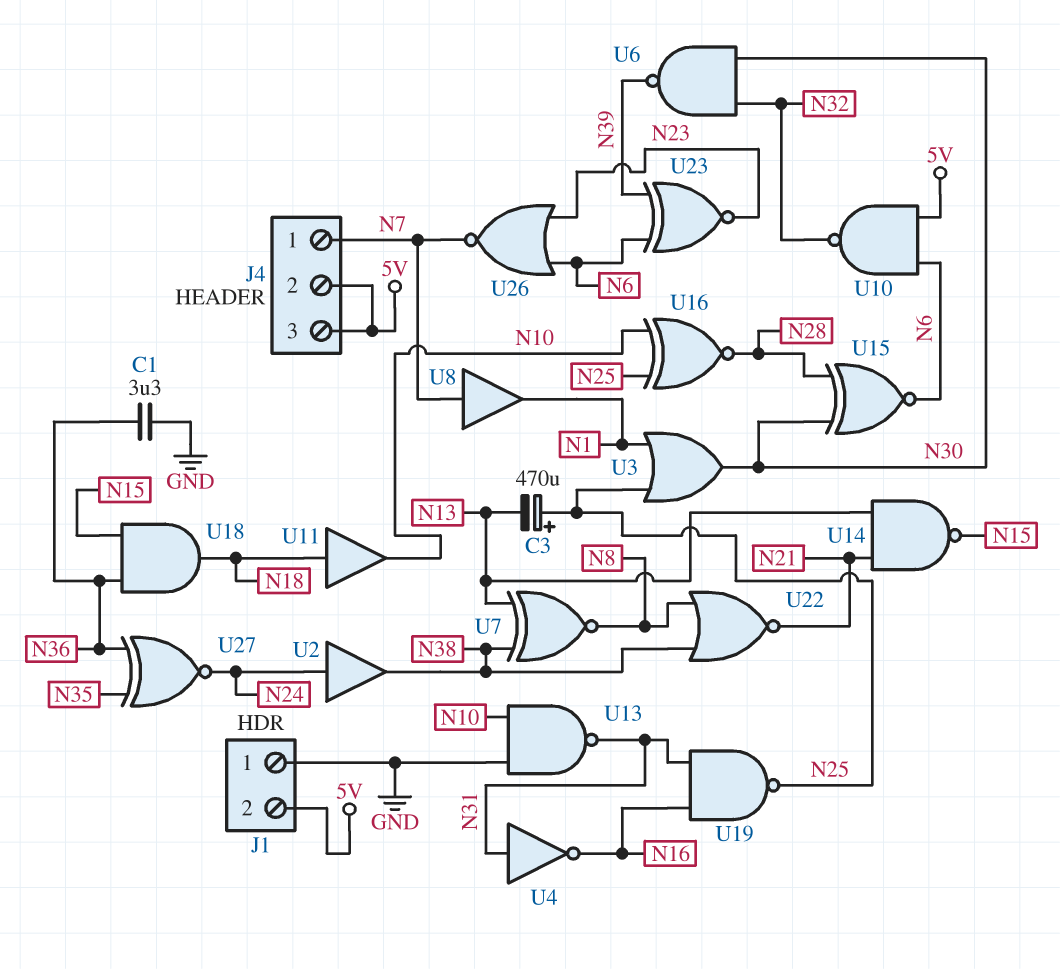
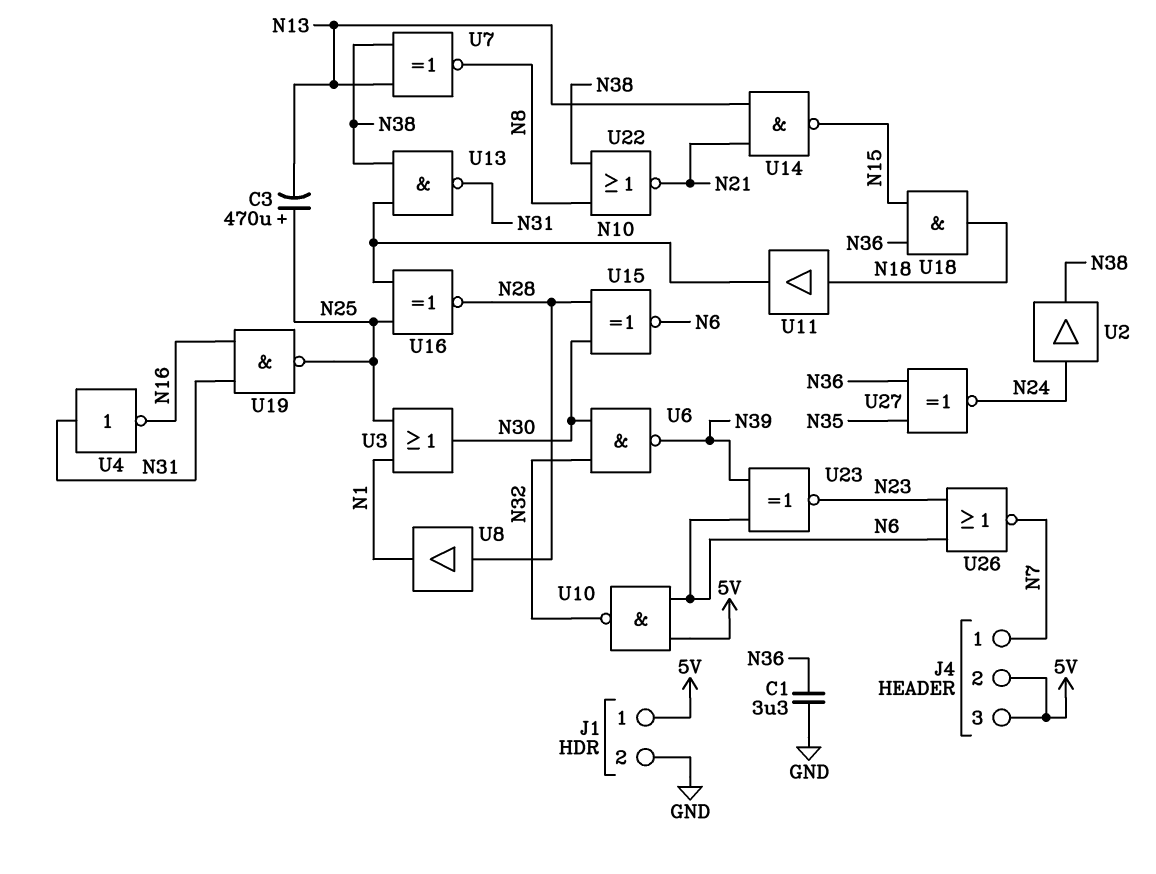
J1 pin 1: GND -> 5V
J1 pin 2: 5V -> GND
U8: buffer (in N7, out N1) -> buffer (in N28, out N1)
U13: NAND (in GND, in N10, out N31) -> NAND (in N10, in N38, out N31)

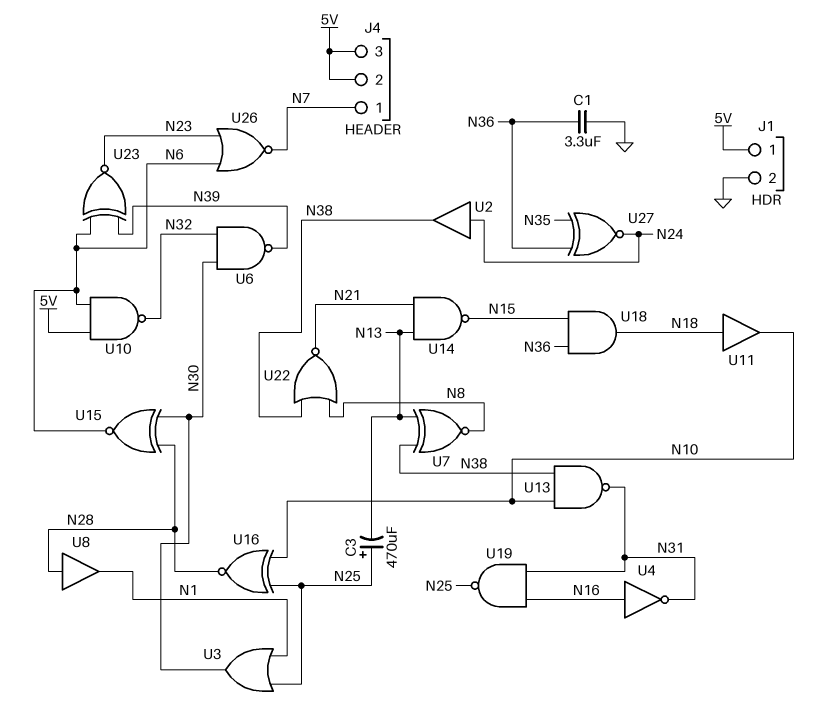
U4: NOT (in N31, out N16) -> NOT (in N16, out N31)

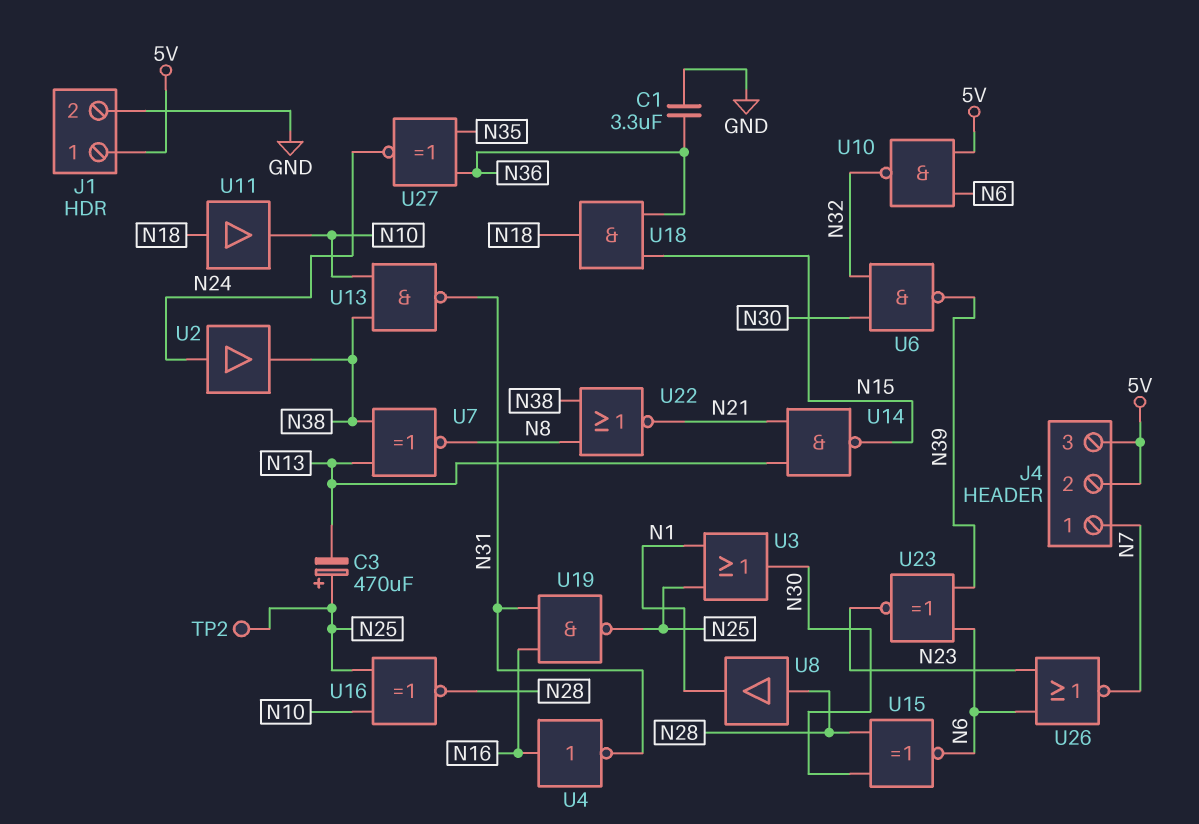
TP2: none -> test point (N25)

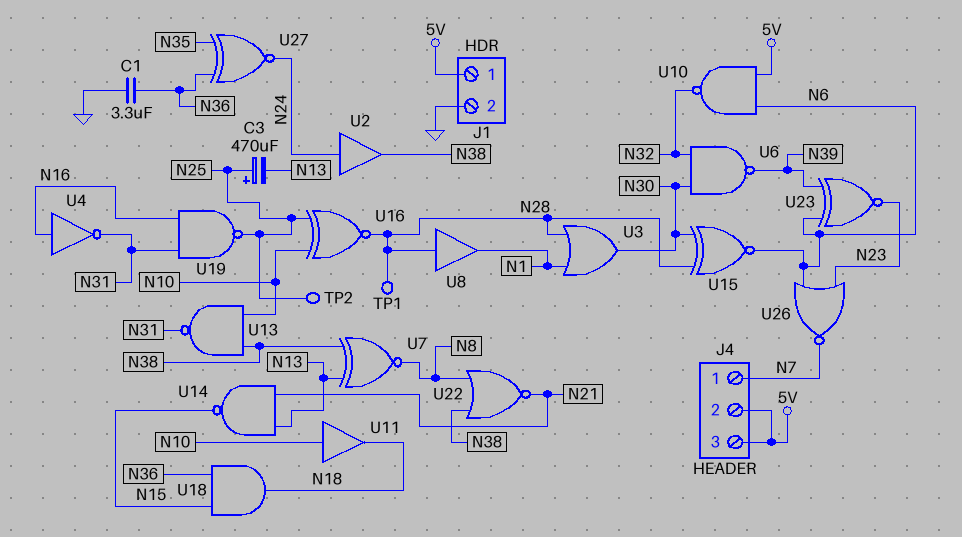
TP1: none -> test point (N28)
U3: OR (in N1, in N25, out N30) -> OR (in N1, in N28, out N30)
U11: buffer (in N18, out N10) -> buffer (in N10, out N18)

